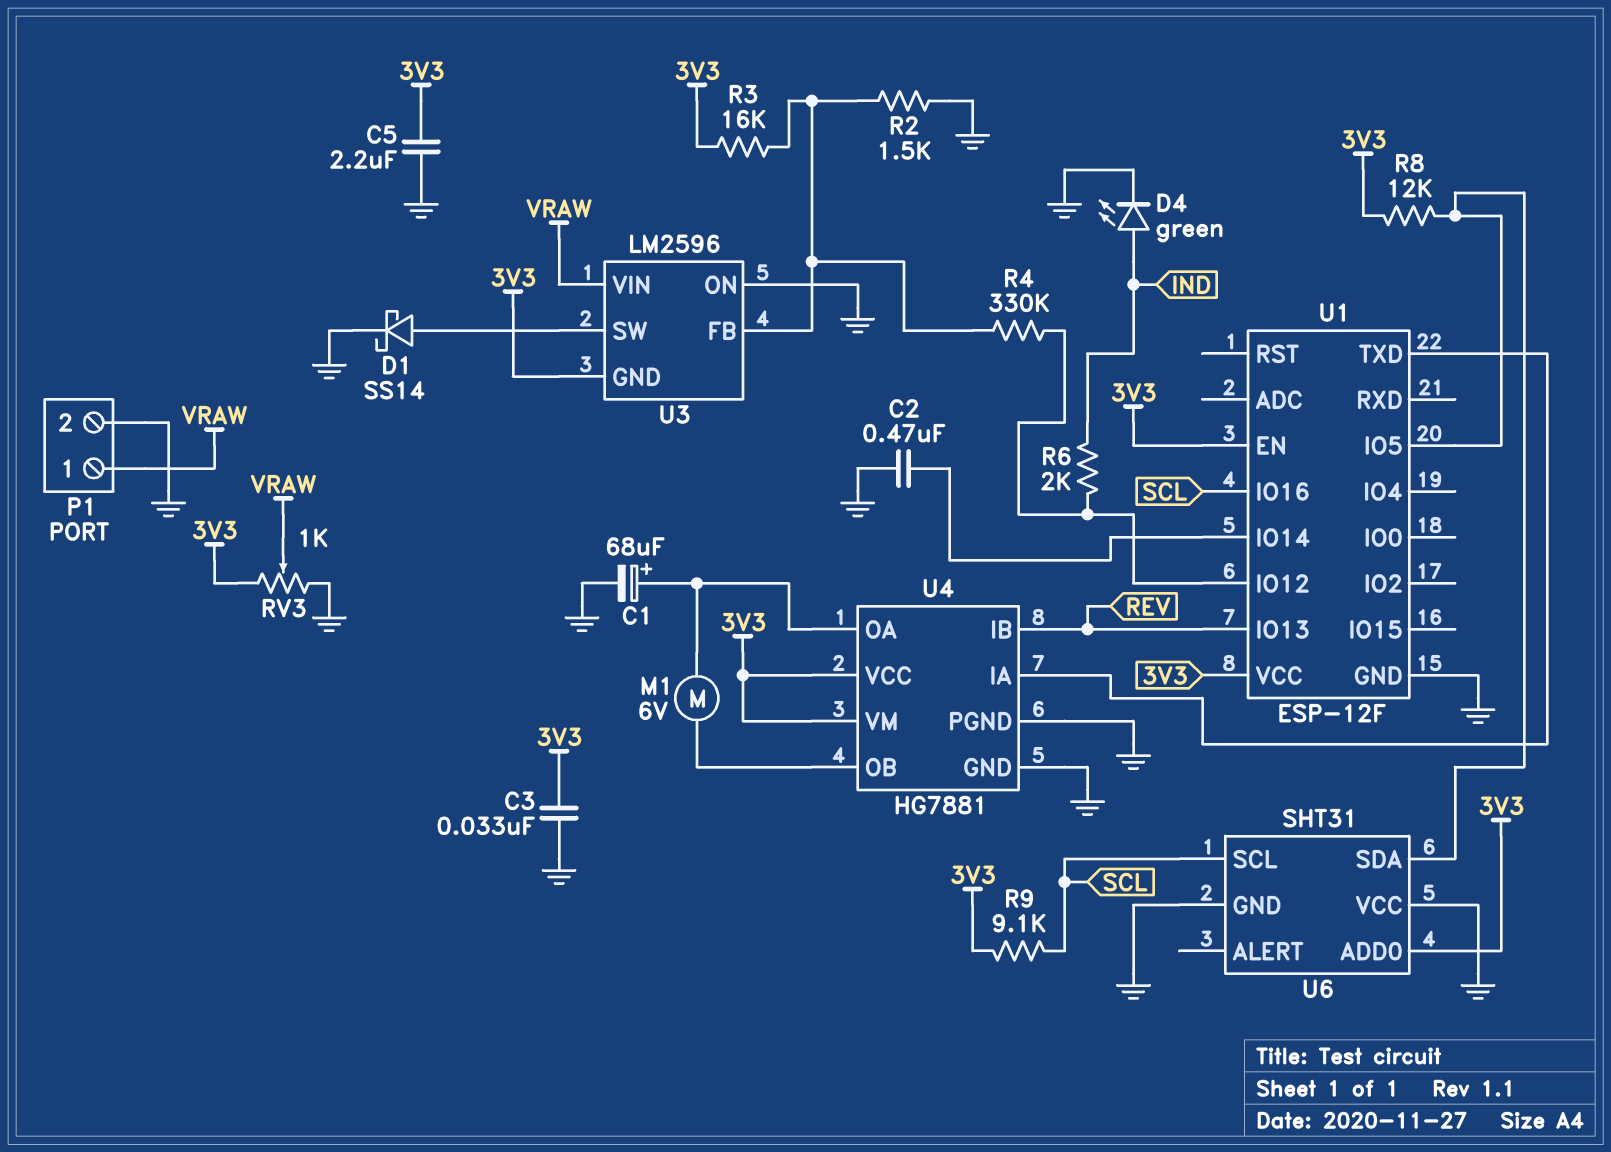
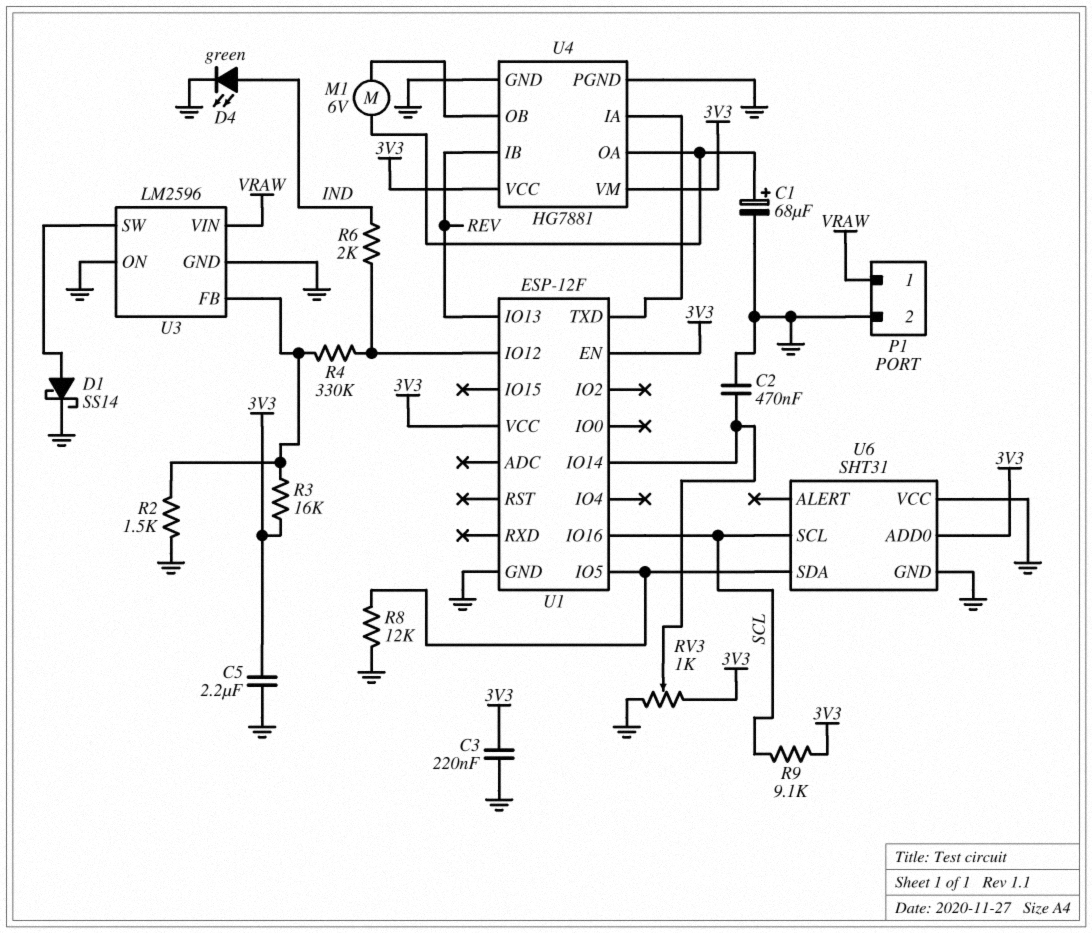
C3: 33nF (3V3, GND) -> 220nF (3V3, GND)
R8: 12k (3V3, U1/IO5) -> 12k (GND, U1/IO5)
RV3: 1k (3V3, GND, wiper VRAW) -> 1k (3V3, GND, wiper U1/IO14)
U3 pin GND: 3V3 -> GND

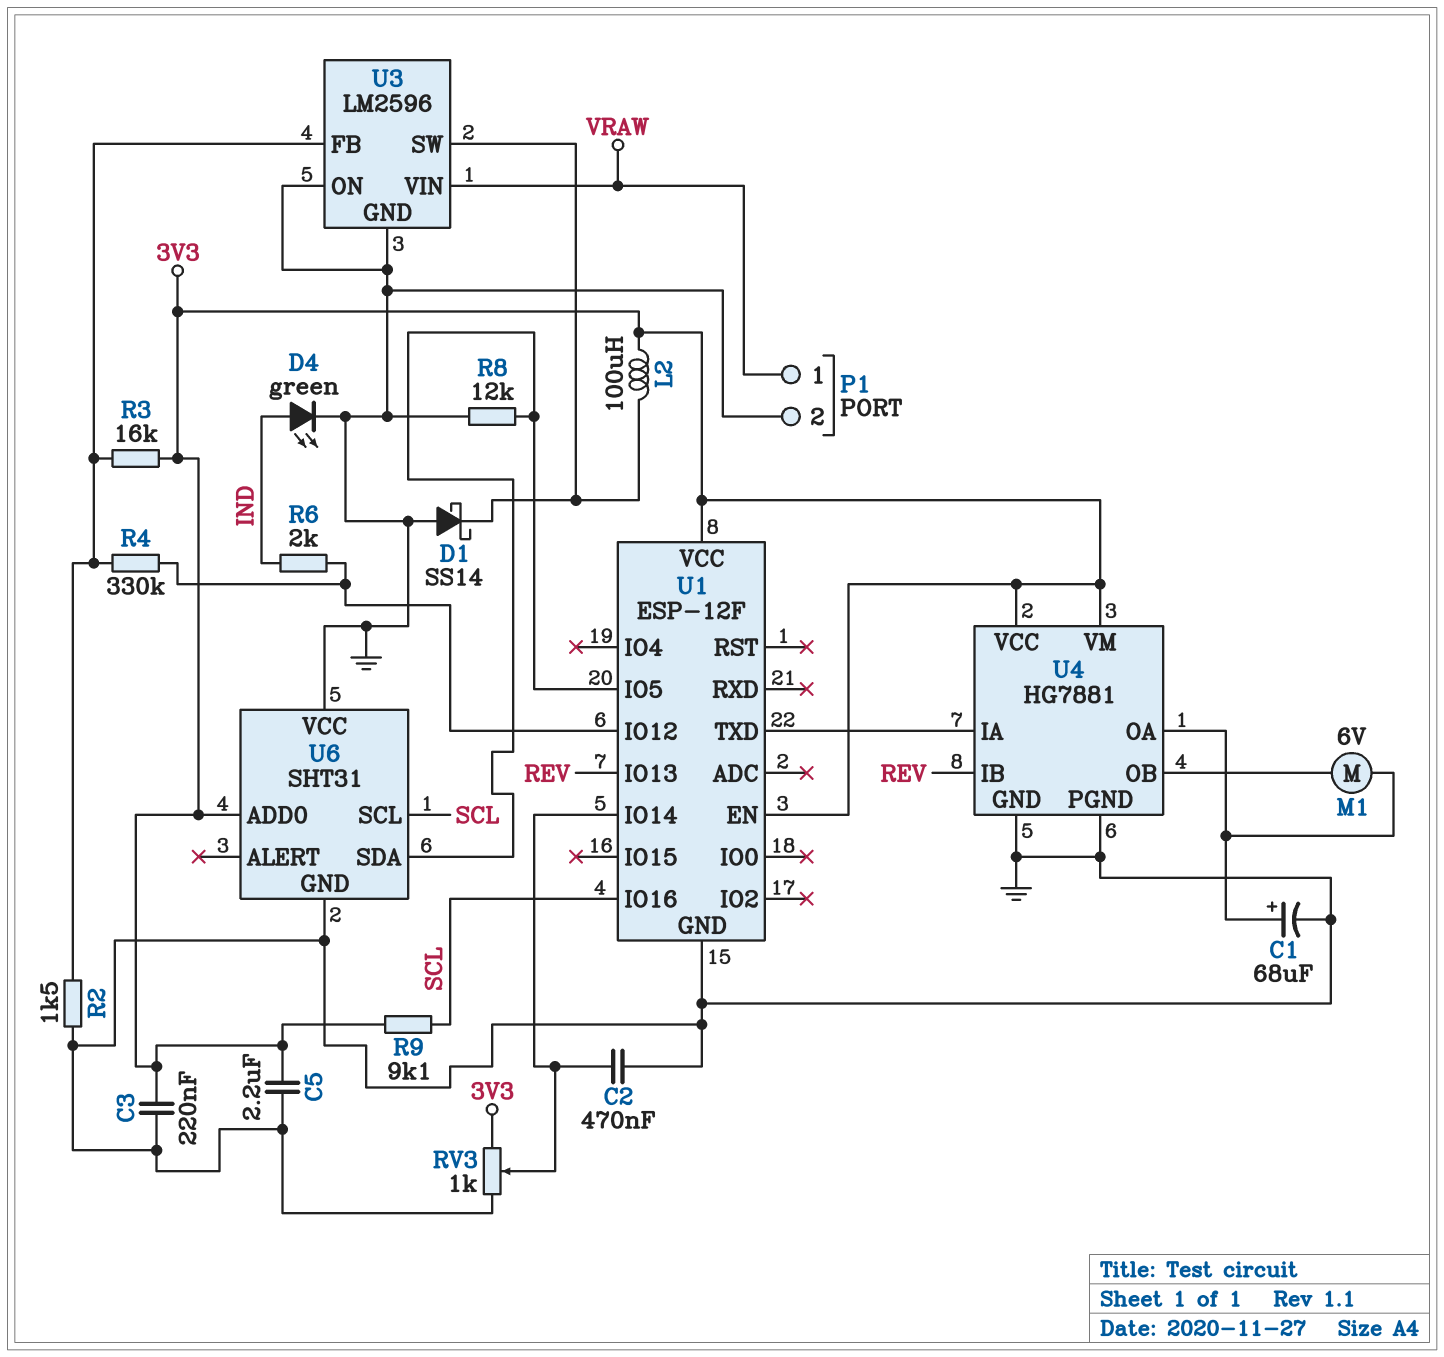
D1: schottky SS14 (A U3/SW, K GND) -> schottky SS14 (A GND, K U3/SW)
L2: none -> 100uH (3V3, U3/SW)

